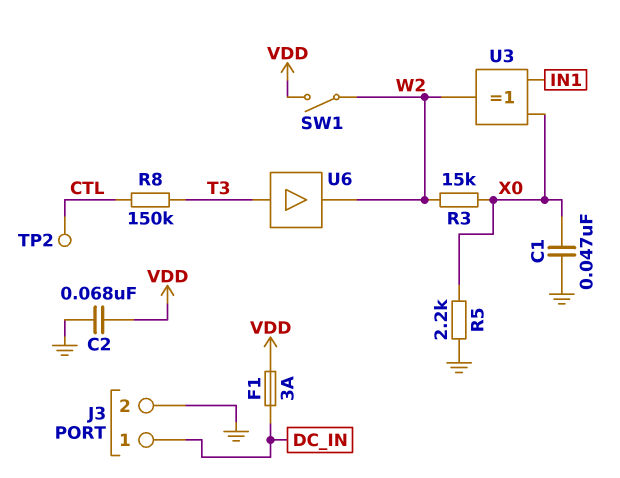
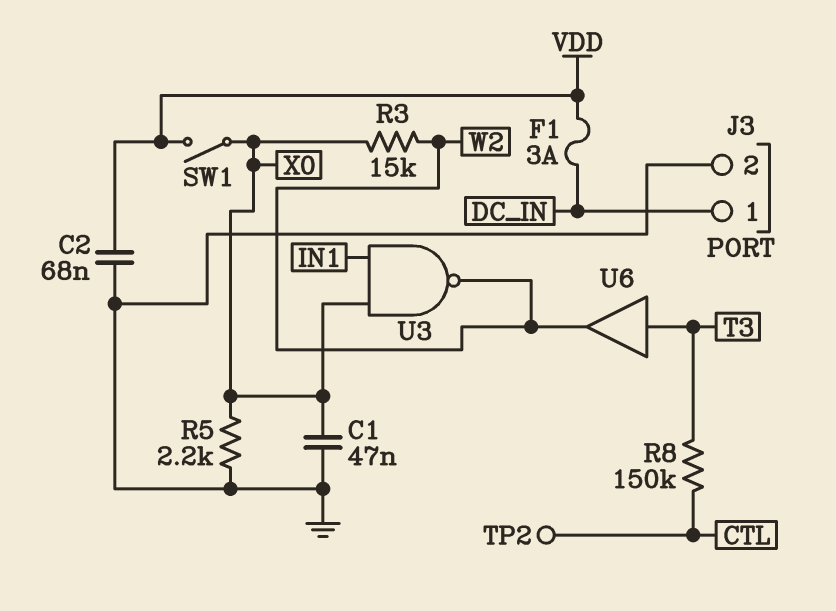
SW1: switch (VDD, W2) -> switch (VDD, X0)
U3: XOR (in IN1, in X0, out W2) -> NAND (in IN1, in X0, out W2)

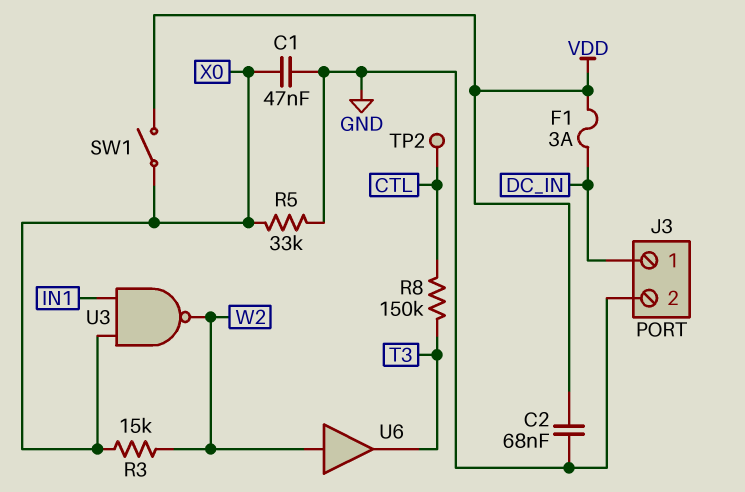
R5: 2.2k (GND, X0) -> 33k (GND, X0)
U6: buffer (in T3, out W2) -> buffer (in W2, out T3)

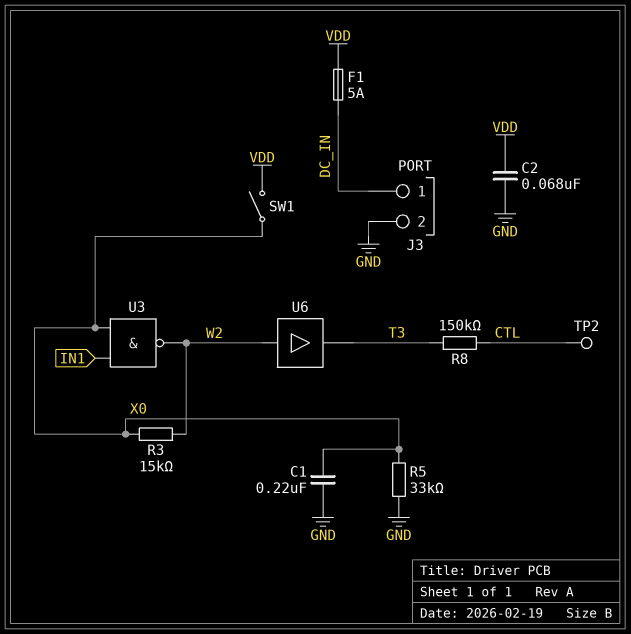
C1: 47nF (GND, X0) -> 220nF (GND, X0)
F1: 3A (DC_IN, VDD) -> 5A (DC_IN, VDD)

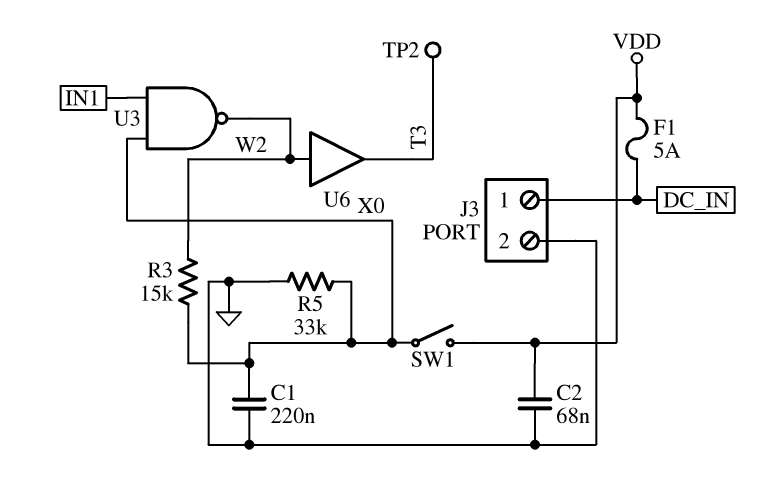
R8: 150k (CTL, T3) -> none
TP2: test point (CTL) -> test point (T3)

